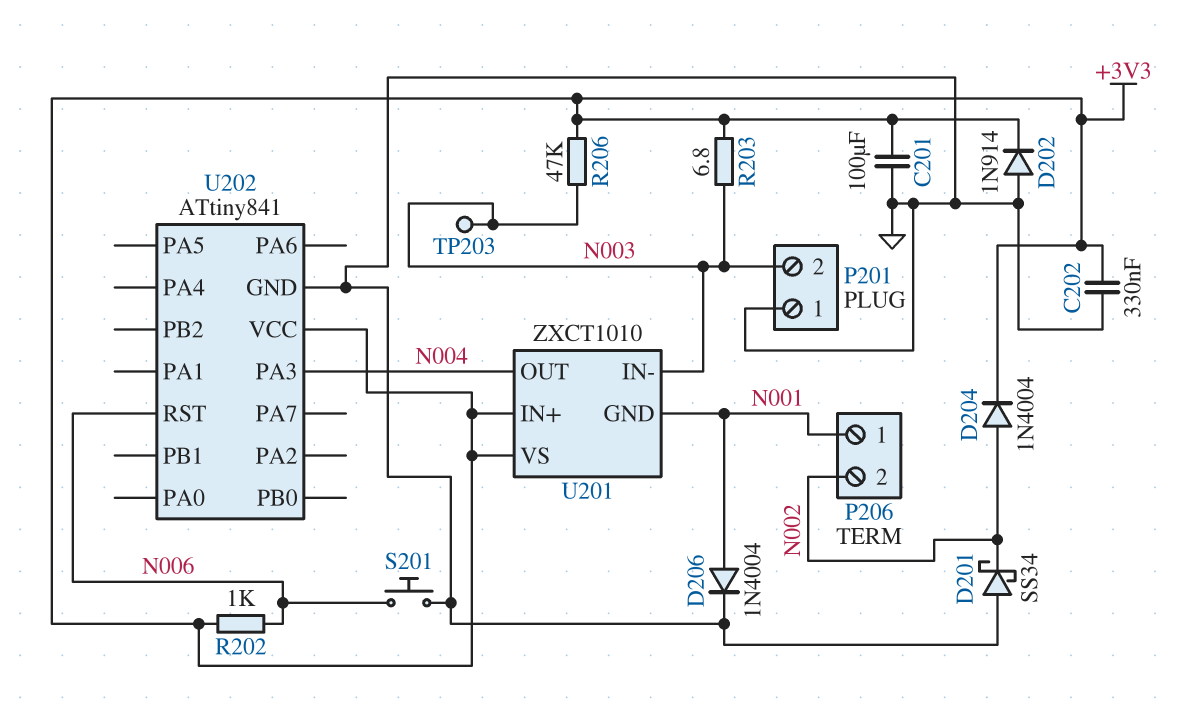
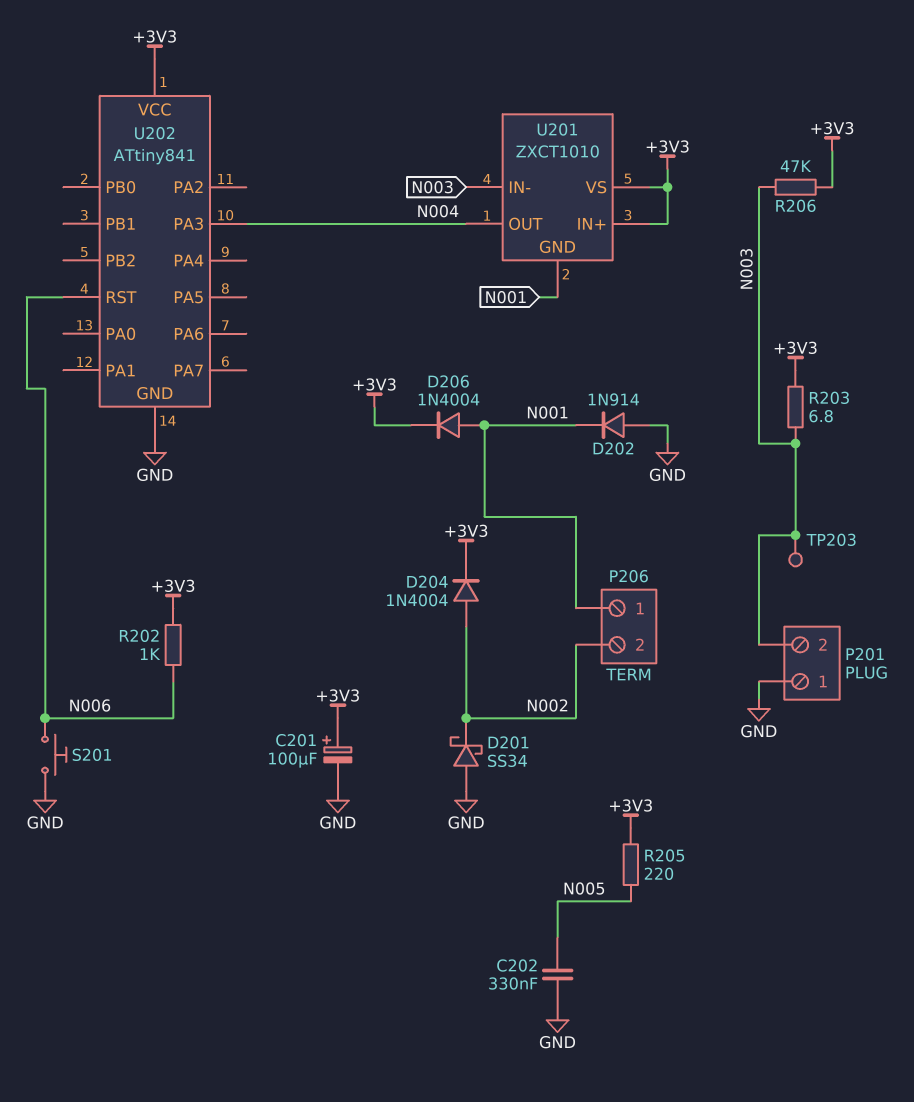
C201: 100uF (+3V3, GND) -> 100uF (plus +3V3, minus GND)
C202: 330nF (+3V3, GND) -> 330nF (GND, N005)
D202: diode 1N914 (A GND, K +3V3) -> diode 1N914 (A GND, K N001)
D206: diode 1N4004 (A N001, K GND) -> diode 1N4004 (A N001, K +3V3)
R205: none -> 220 (+3V3, N005)

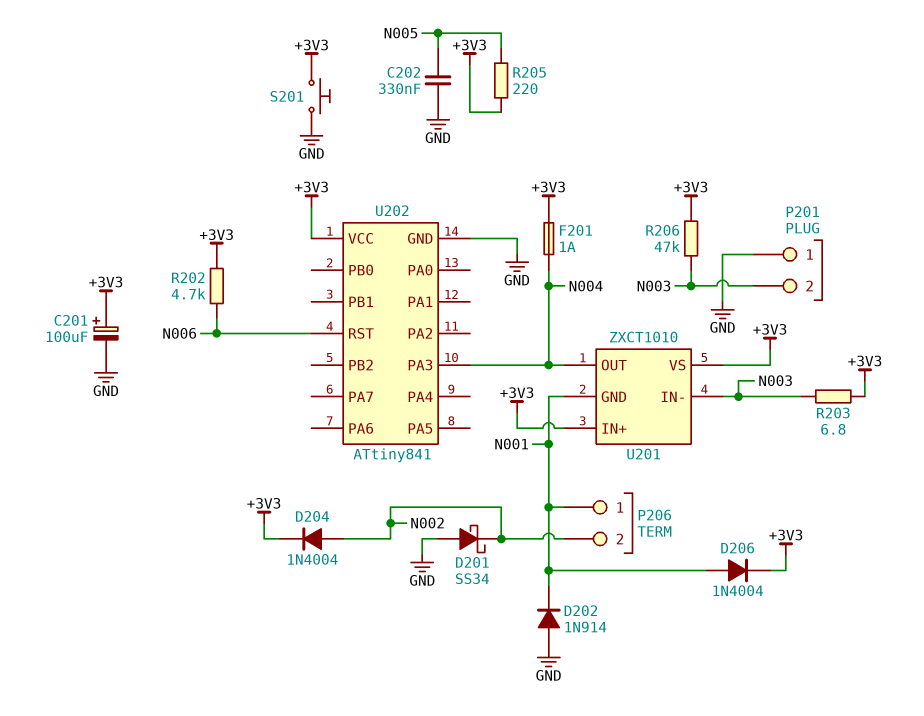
F201: none -> 1A (+3V3, N004)
R202: 1k (+3V3, N006) -> 4.7k (+3V3, N006)
S201: button (GND, N006) -> button (+3V3, GND)
TP203: test point (N003) -> none

